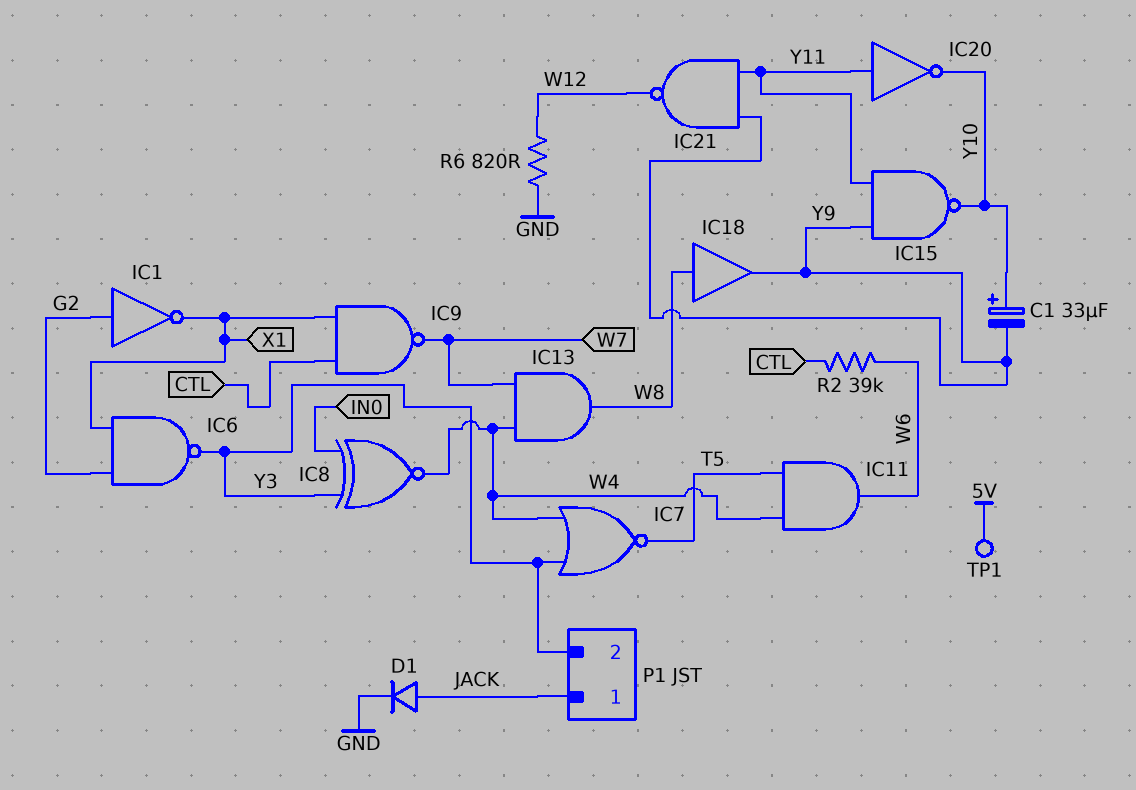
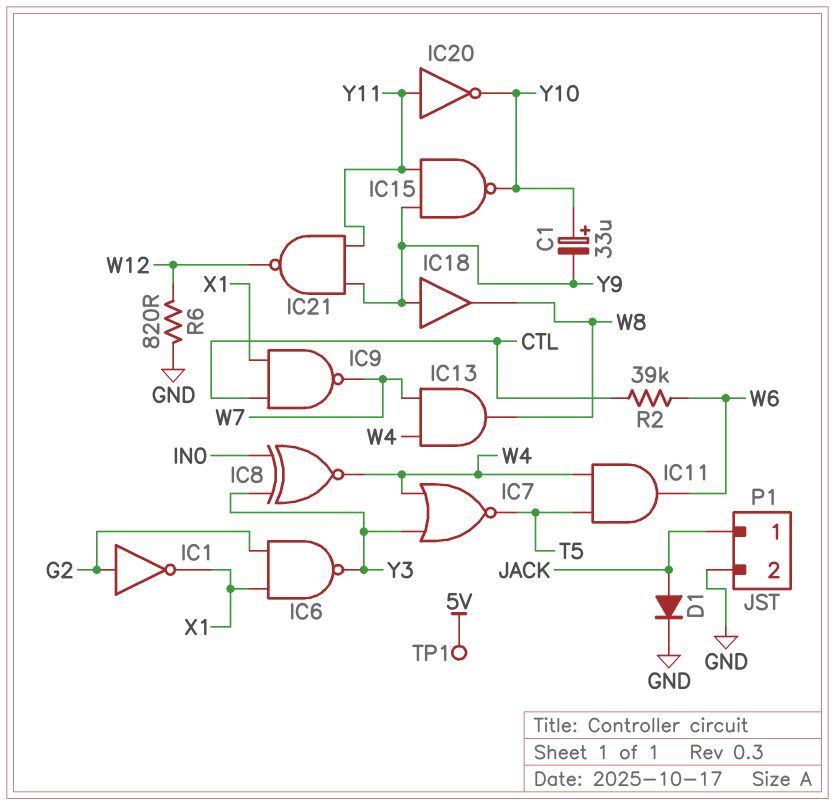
IC18: buffer (in W8, out Y9) -> buffer (in Y9, out W8)
P1 pin 2: Y3 -> GND

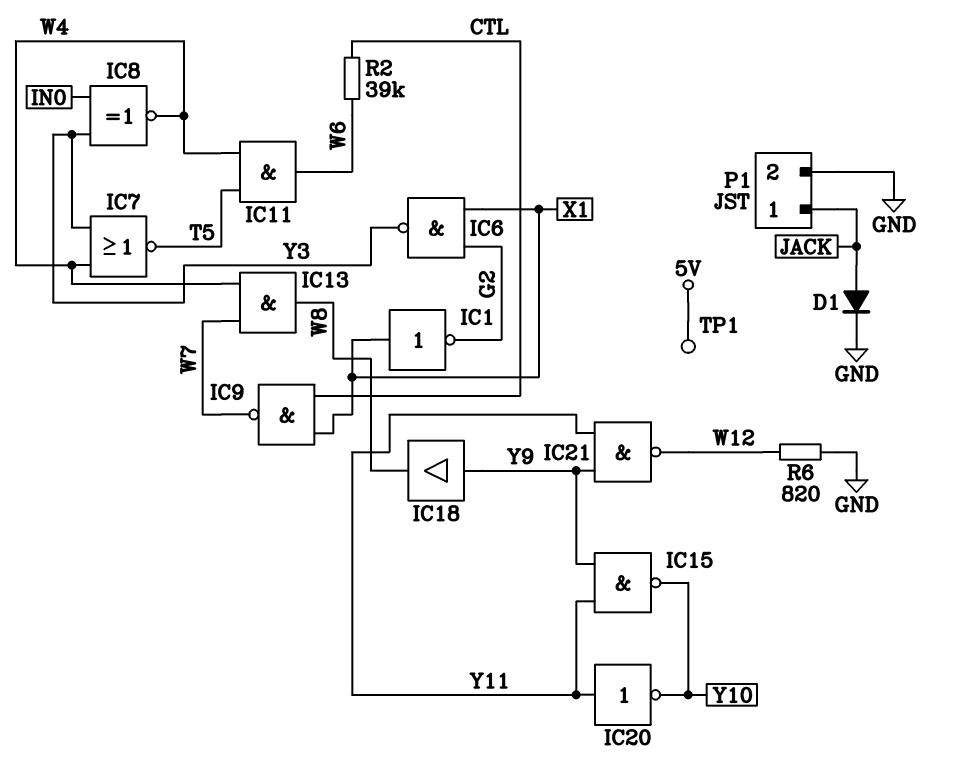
C1: 33uF (plus Y10, minus Y9) -> none
IC1: NOT (in G2, out X1) -> NOT (in X1, out G2)

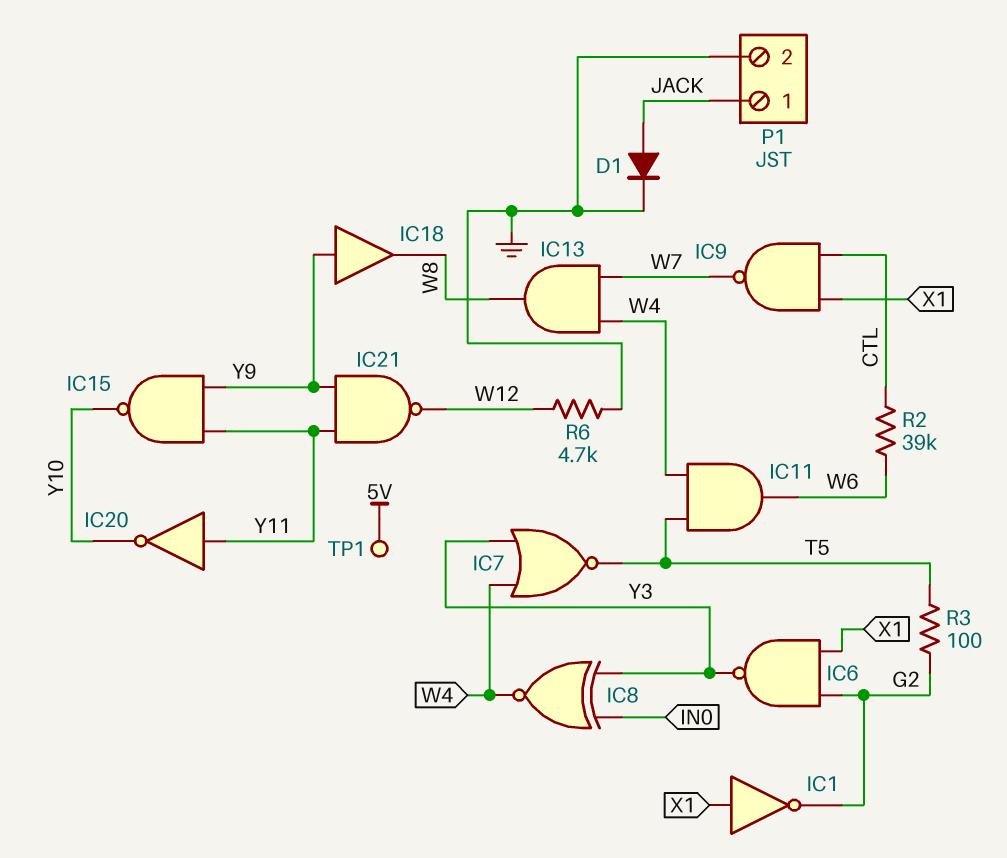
R3: none -> 100 (G2, T5)
R6: 820 (GND, W12) -> 4.7k (GND, W12)

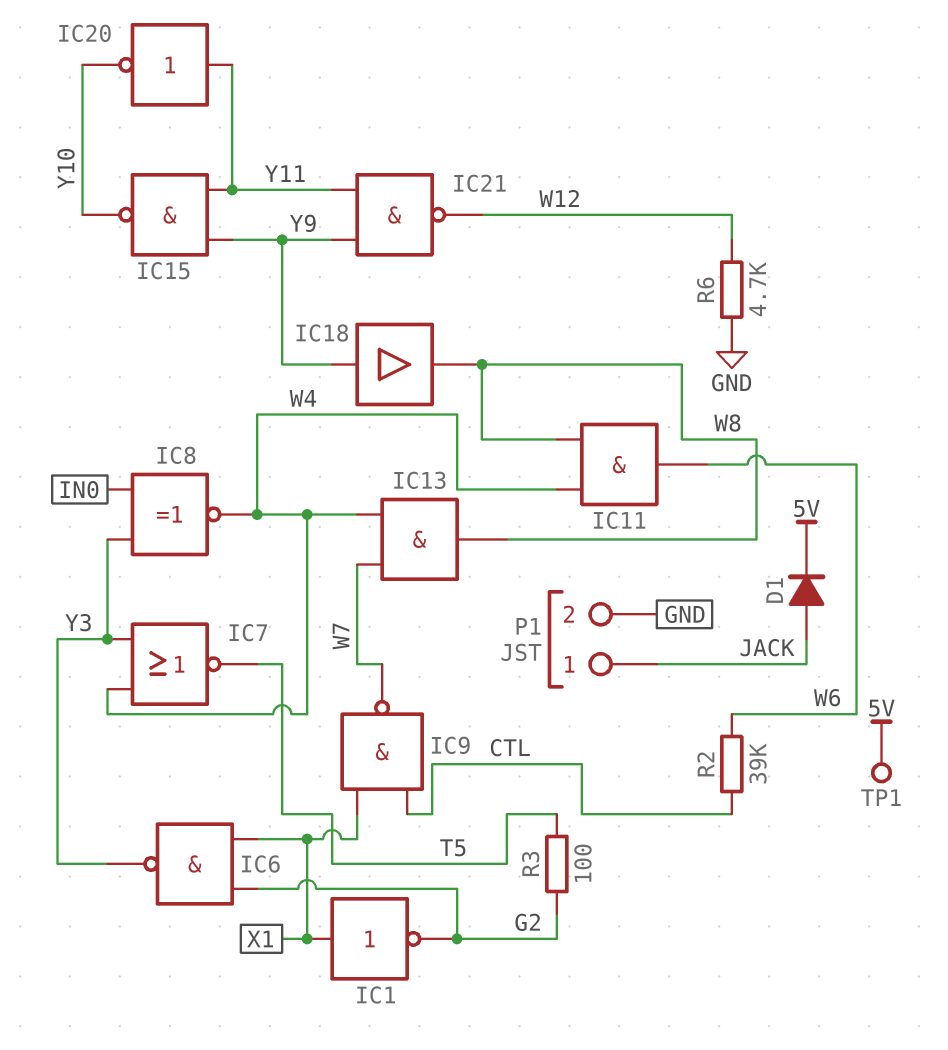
D1: diode (A JACK, K GND) -> diode (A JACK, K 5V)
IC11: AND (in T5, in W4, out W6) -> AND (in W4, in W8, out W6)

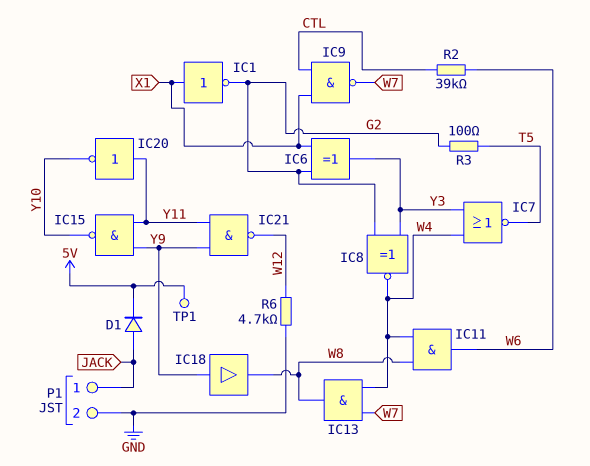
IC6: NAND (in G2, in X1, out Y3) -> XOR (in G2, in X1, out Y3)
IC8: XNOR (in IN0, in Y3, out W4) -> XNOR (in G2, in Y3, out W4)

